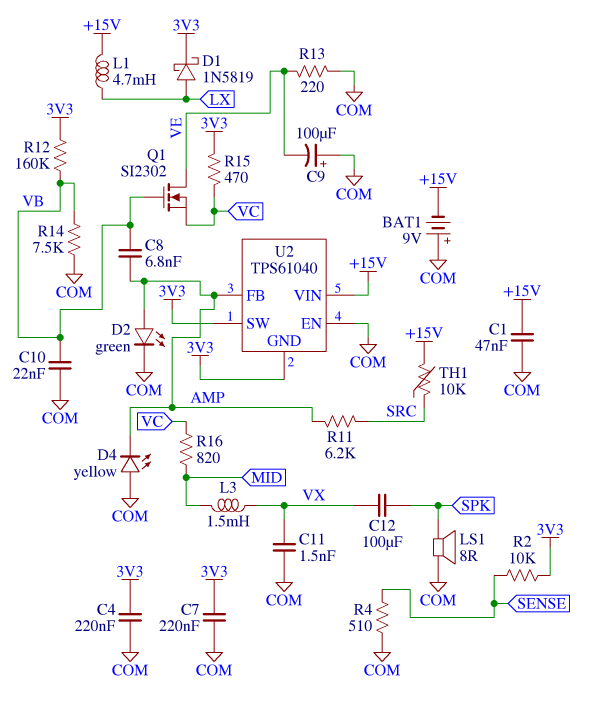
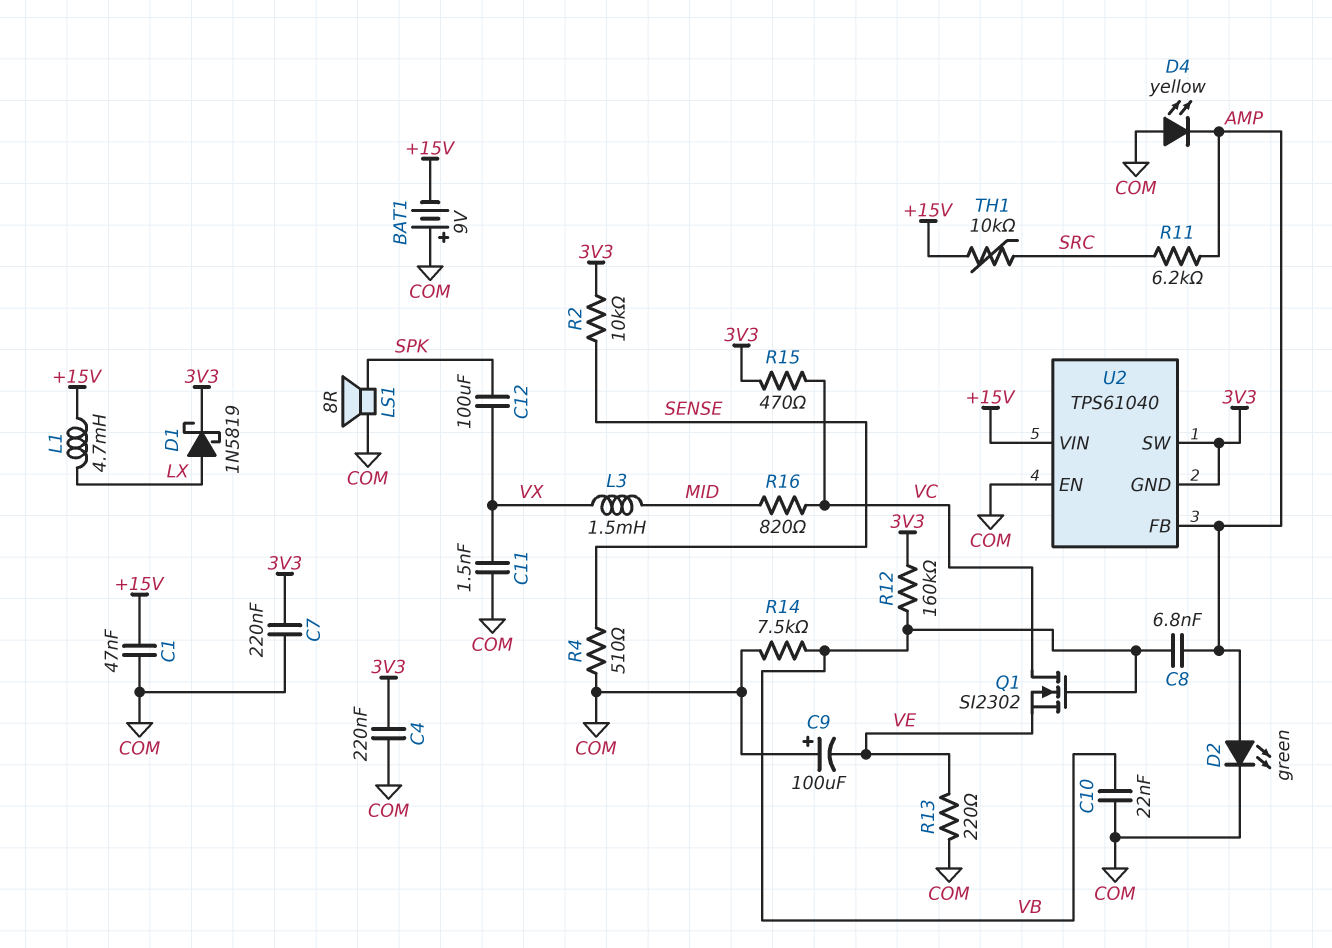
Q1: NMOS SI2302 (G VB, D VE, S VC) -> NMOS SI2302 (G VB, D VC, S VE)

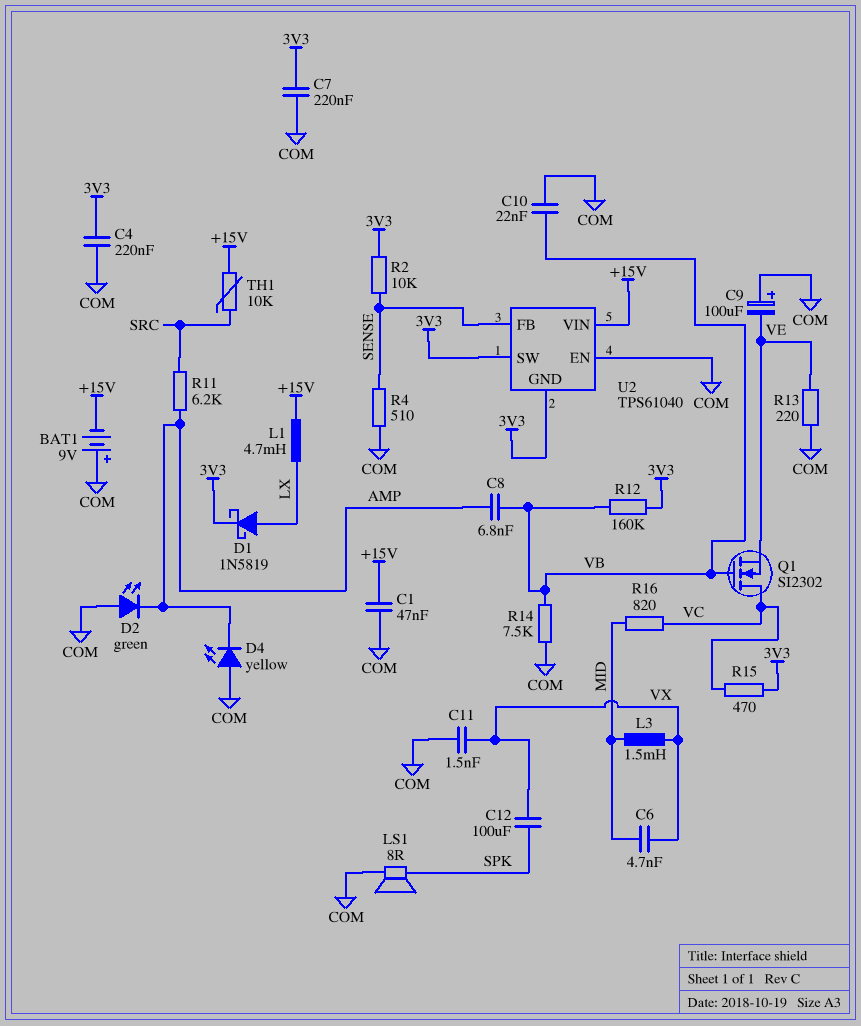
C6: none -> 4.7nF (MID, VX)
D2: LED green (A AMP, K COM) -> LED green (A COM, K AMP)
U2 pin FB: AMP -> SENSE

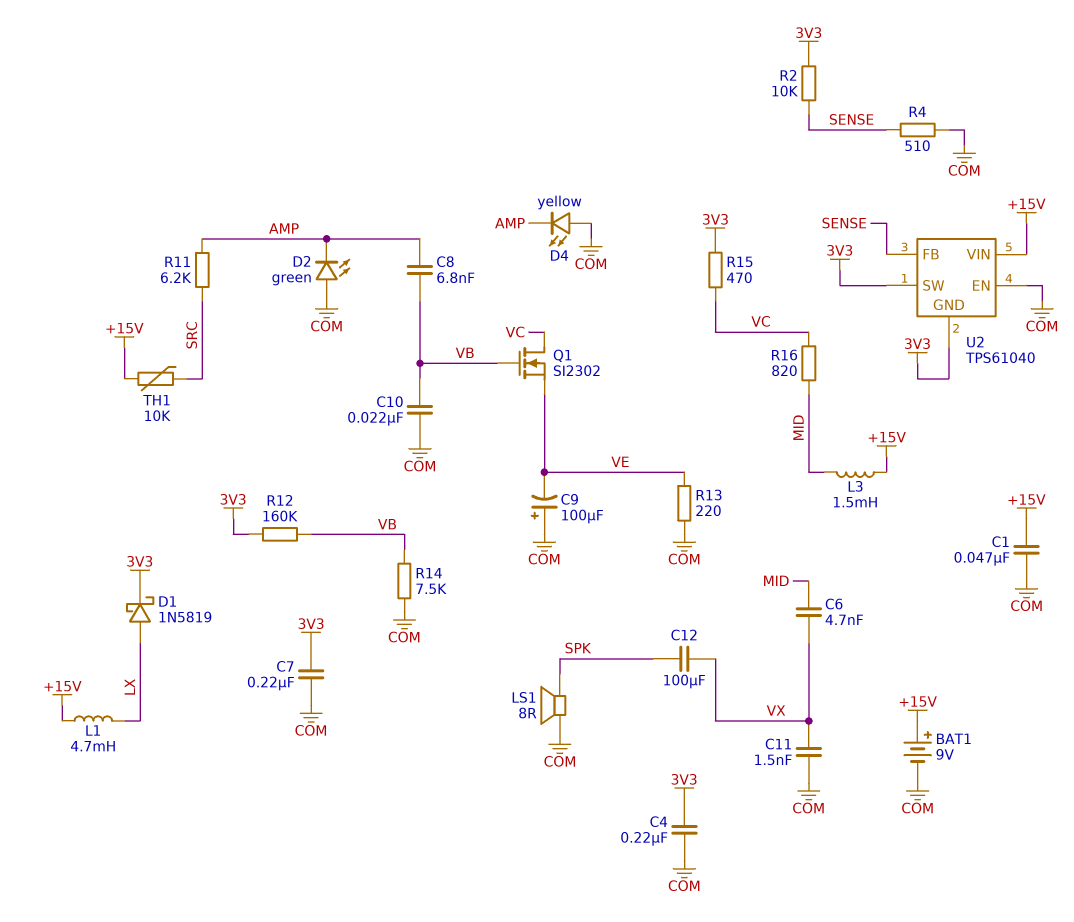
BAT1: 9V (plus COM, minus +15V) -> 9V (plus +15V, minus COM)
L3: 1.5mH (MID, VX) -> 1.5mH (+15V, MID)

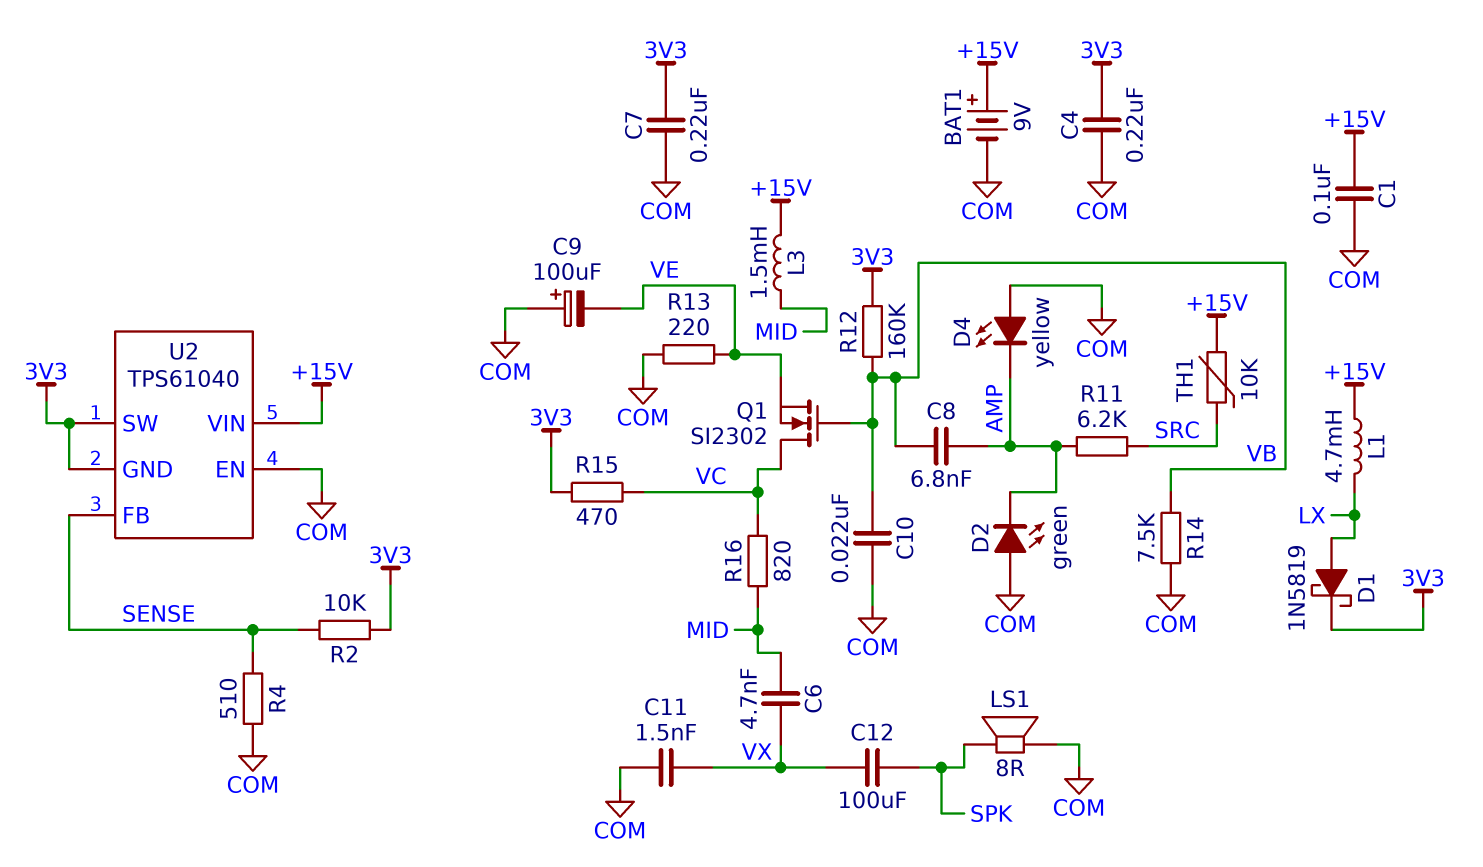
C1: 47nF (+15V, COM) -> 100nF (+15V, COM)

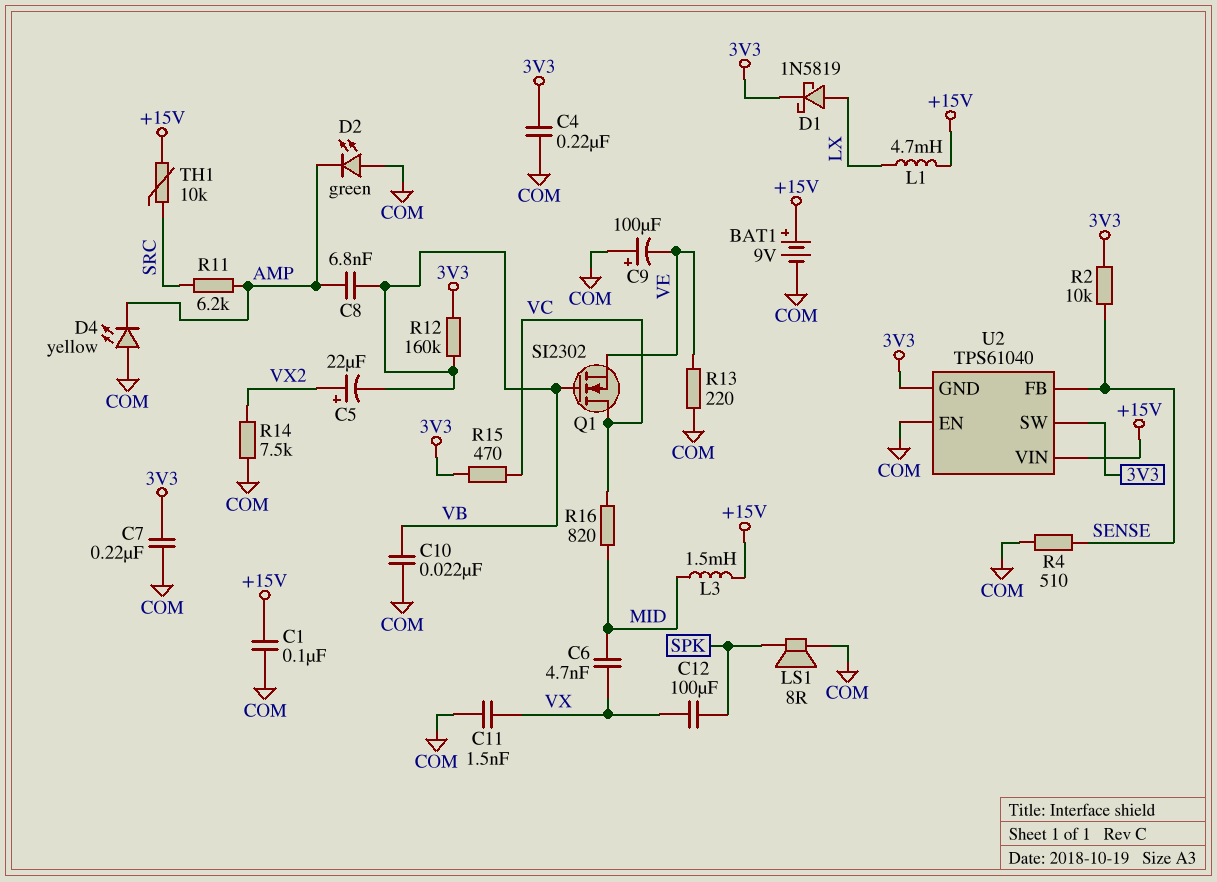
C5: none -> 22uF (plus VX2, minus VB)
R14: 7.5k (COM, VB) -> 7.5k (COM, VX2)

